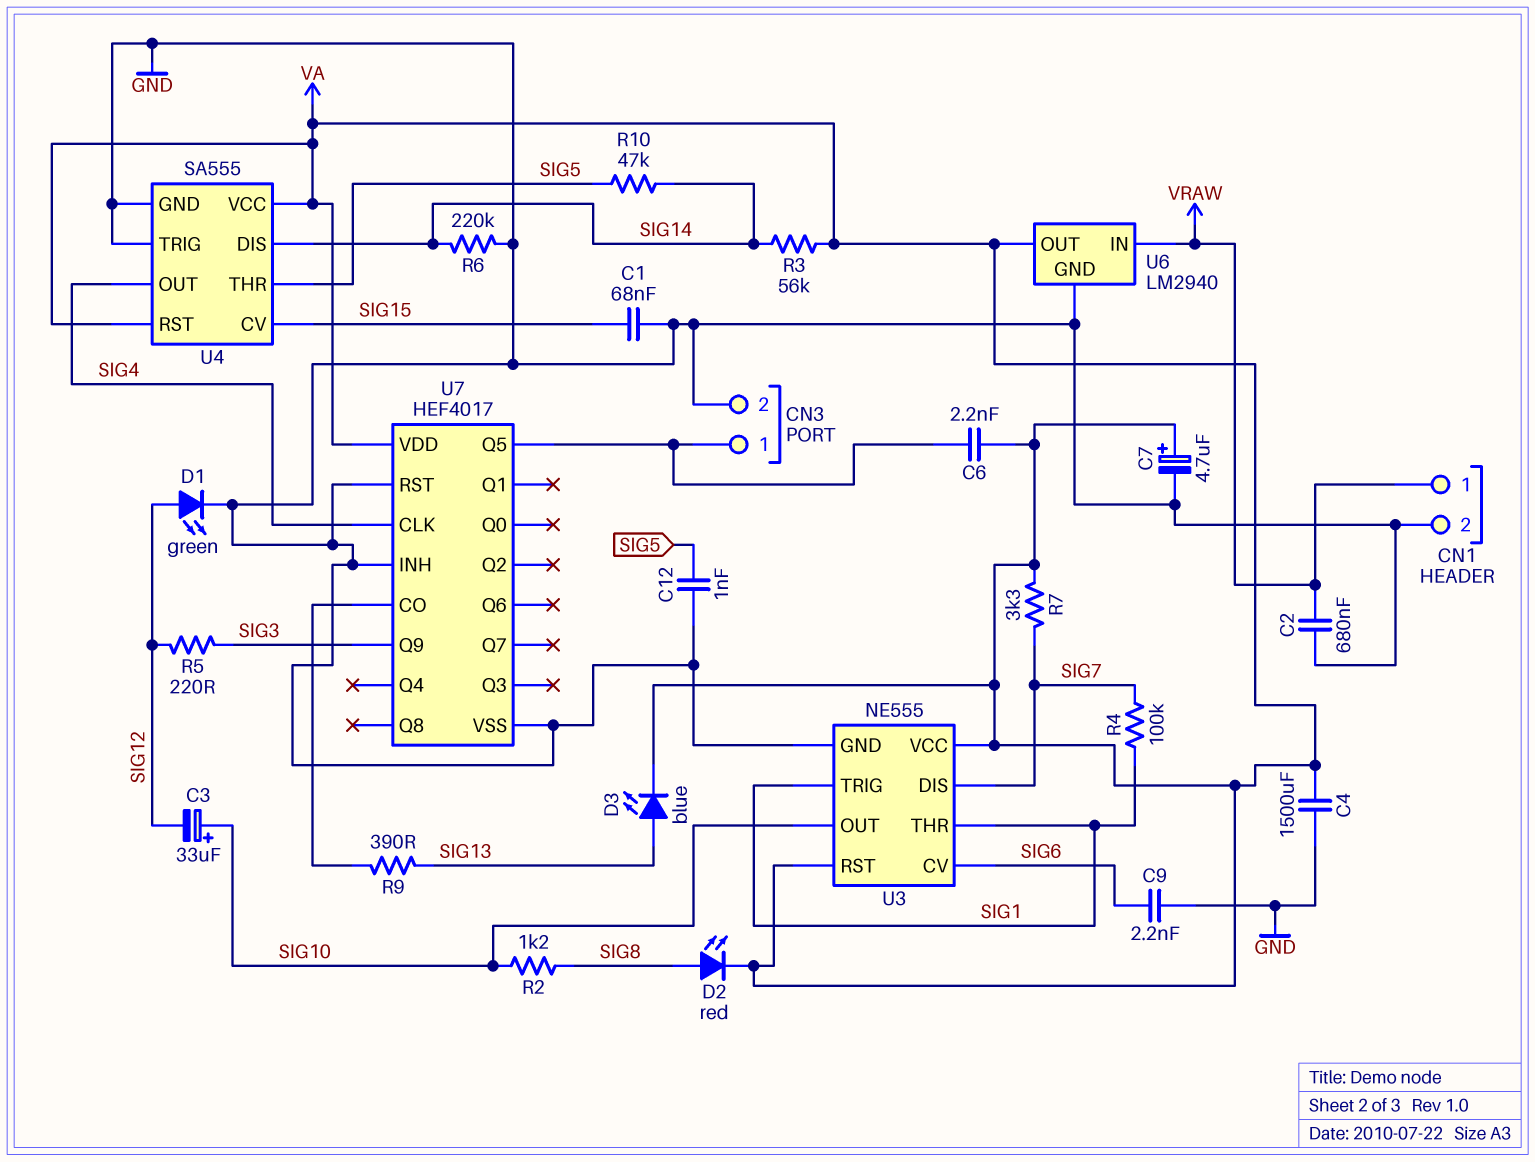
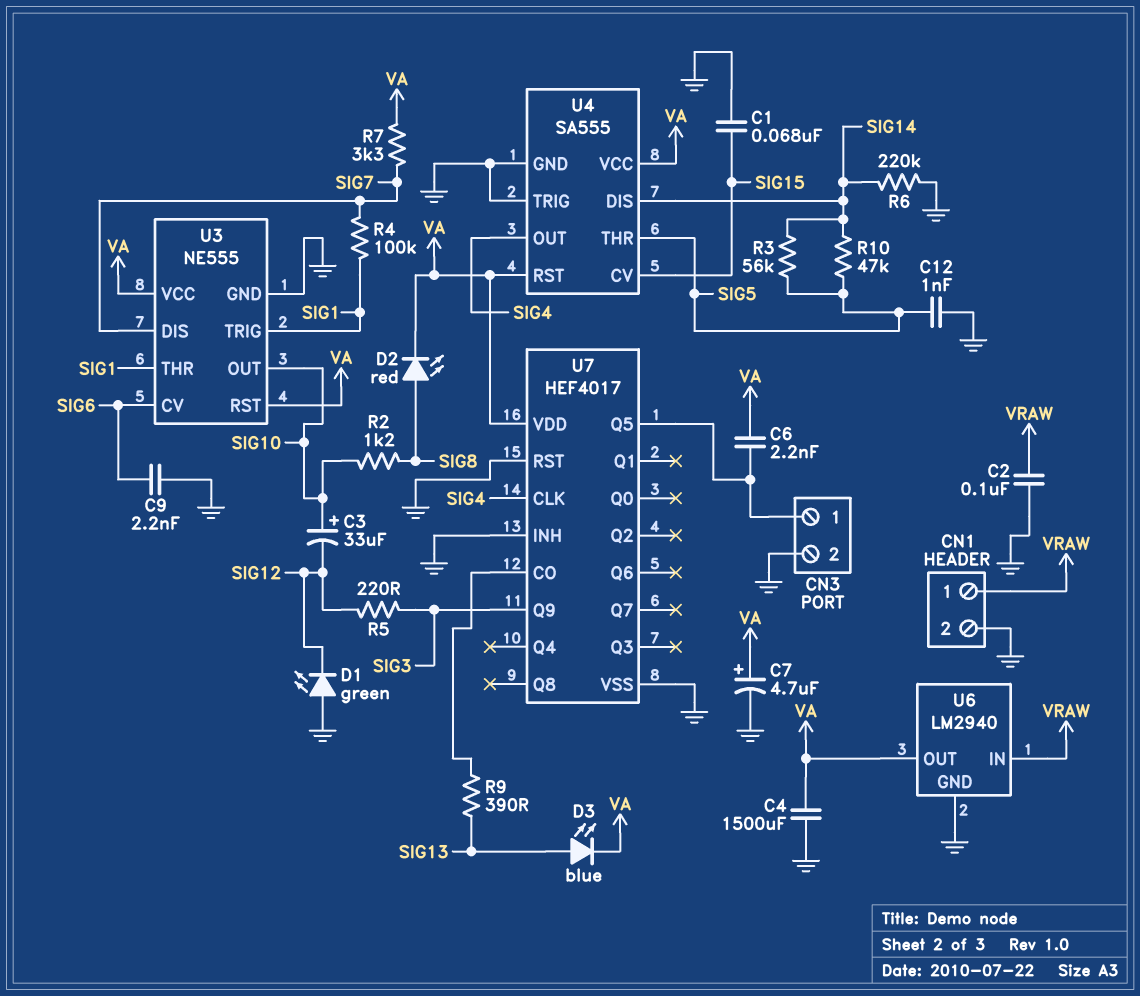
C2: 680nF (GND, VRAW) -> 100nF (GND, VRAW)
D1: LED green (A SIG12, K GND) -> LED green (A GND, K SIG12)
R3: 56k (SIG14, VA) -> 56k (SIG5, SIG14)

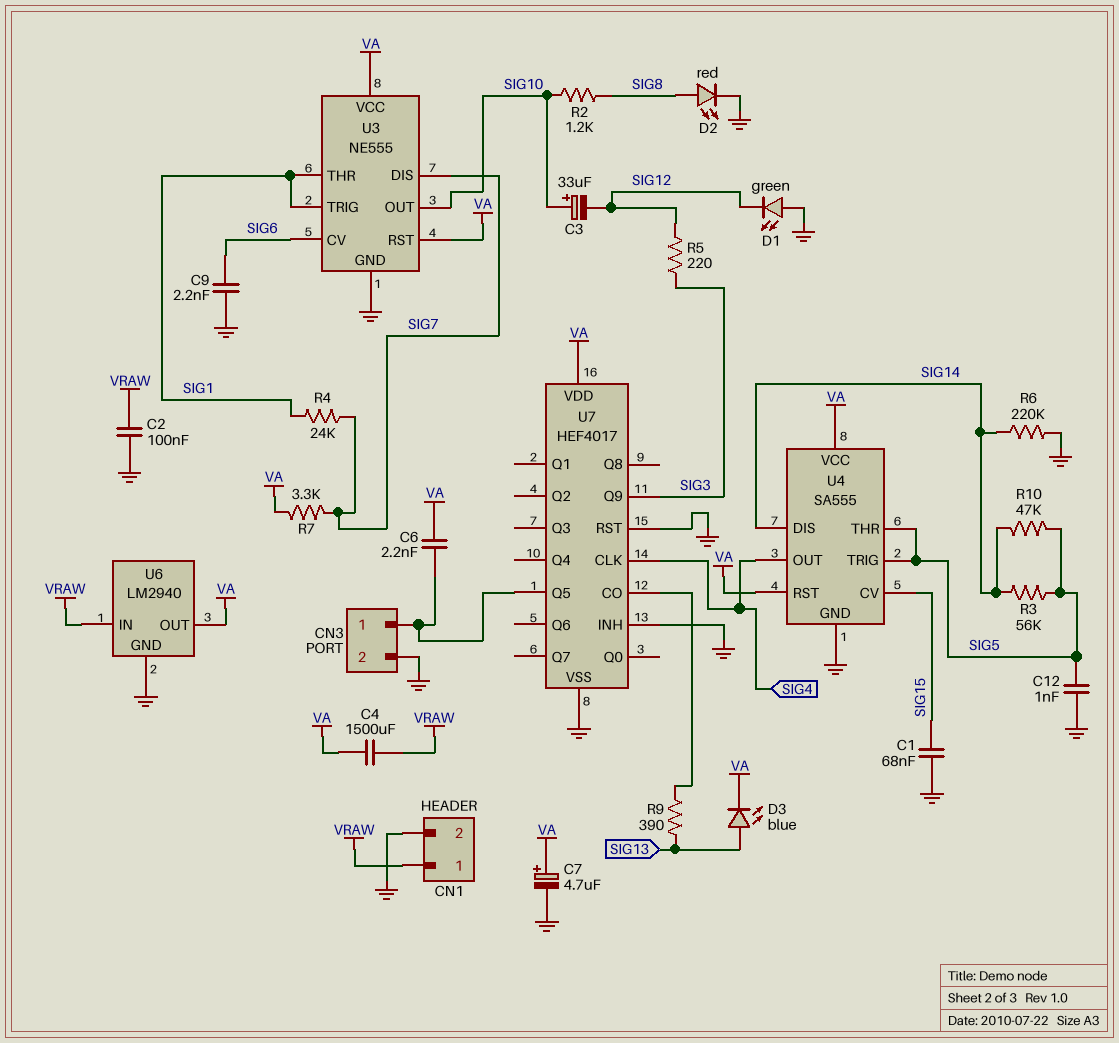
C4: 1500uF (GND, VA) -> 1500uF (VA, VRAW)
D2: LED red (A SIG8, K VA) -> LED red (A SIG8, K GND)
R4: 100k (SIG1, SIG7) -> 24k (SIG1, SIG7)
U4 pin TRIG: GND -> SIG5

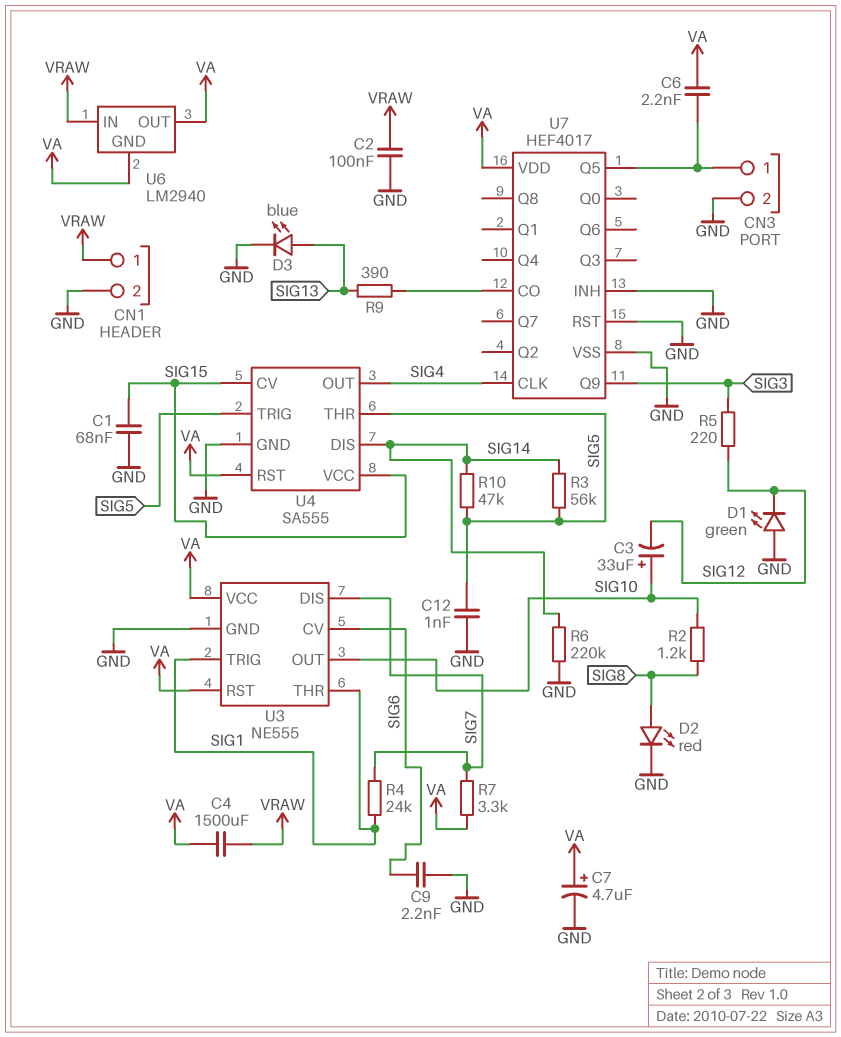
D3: LED blue (A SIG13, K VA) -> LED blue (A SIG13, K GND)
U4 pin VCC: VA -> SIG15
U6 pin GND: GND -> VA

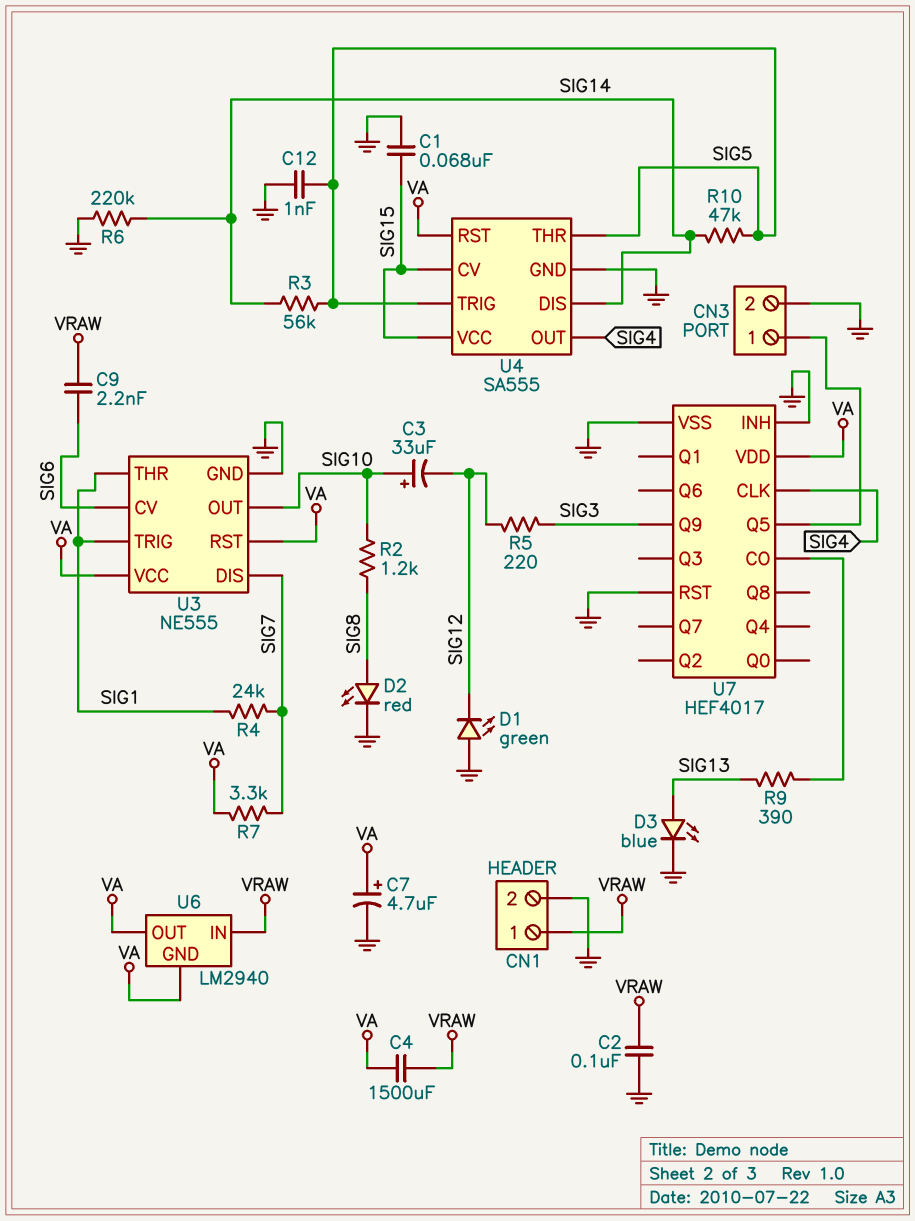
C6: 2.2nF (CN3/1, VA) -> none
C9: 2.2nF (GND, SIG6) -> 2.2nF (SIG6, VRAW)

